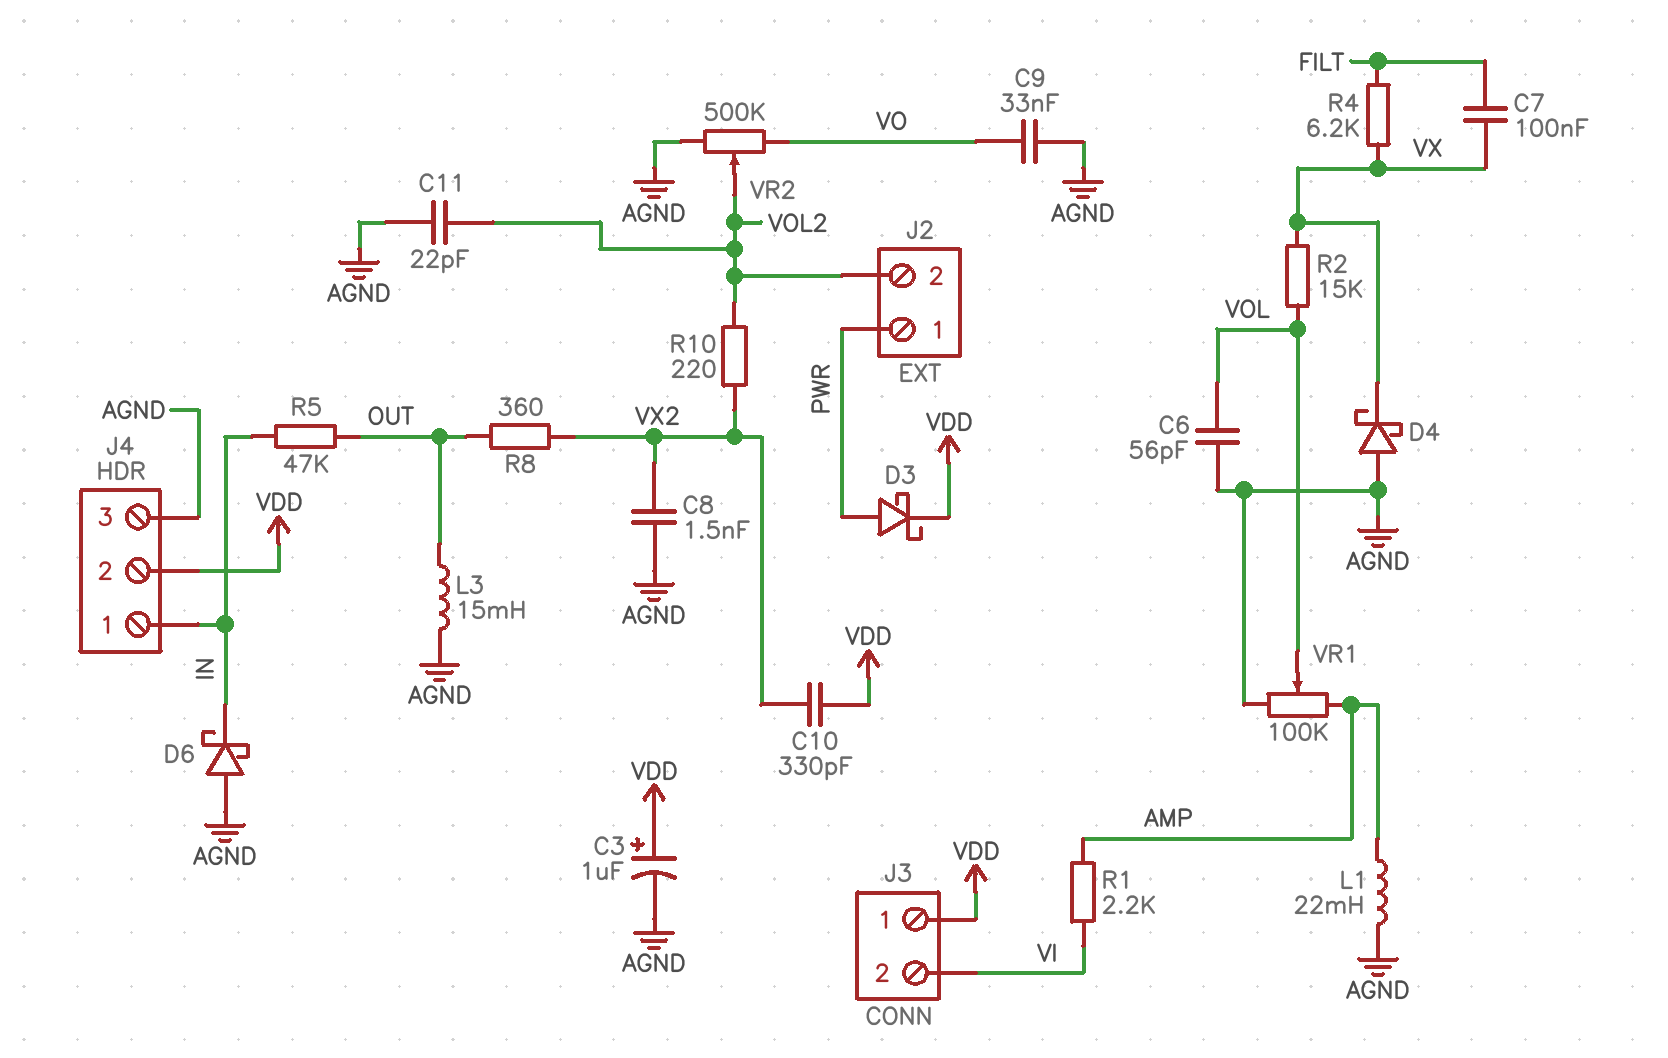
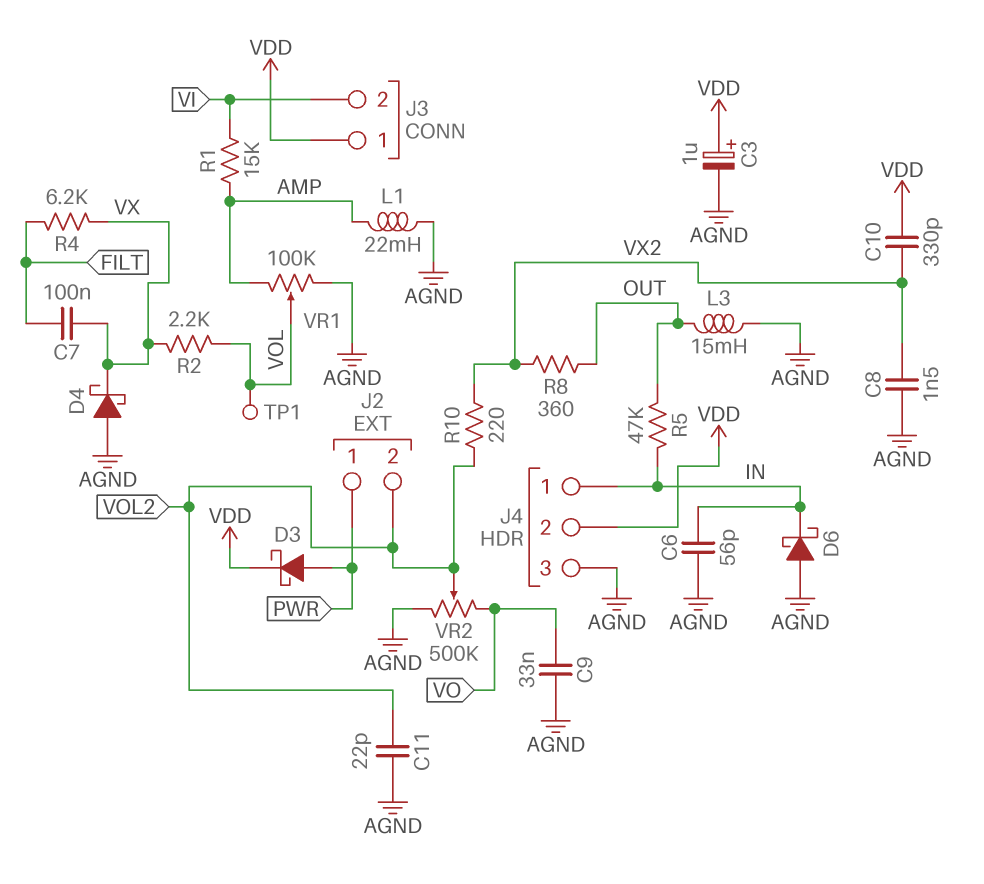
C6: 56pF (AGND, VOL) -> 56pF (AGND, IN)
R1: 2.2k (AMP, VI) -> 15k (AMP, VI)
R2: 15k (VOL, VX) -> 2.2k (VOL, VX)
TP1: none -> test point (VOL)

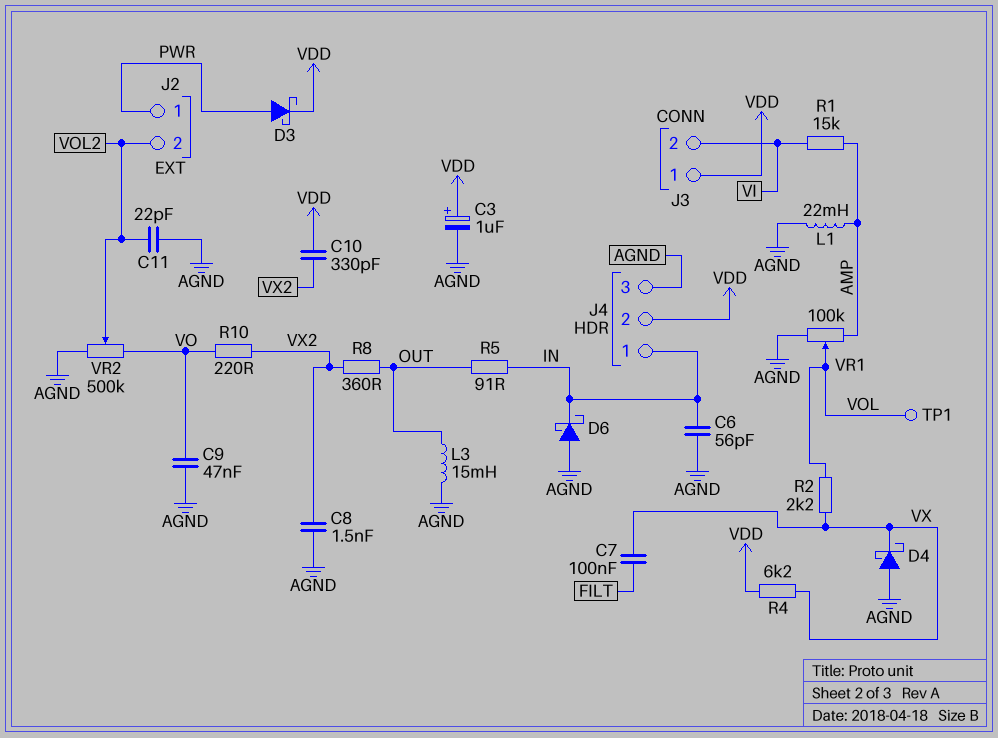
C9: 33nF (AGND, VO) -> 47nF (AGND, VO)
R4: 6.2k (FILT, VX) -> 6.2k (VDD, VX)
R5: 47k (IN, OUT) -> 91 (IN, OUT)
R10: 220 (VOL2, VX2) -> 220 (VO, VX2)

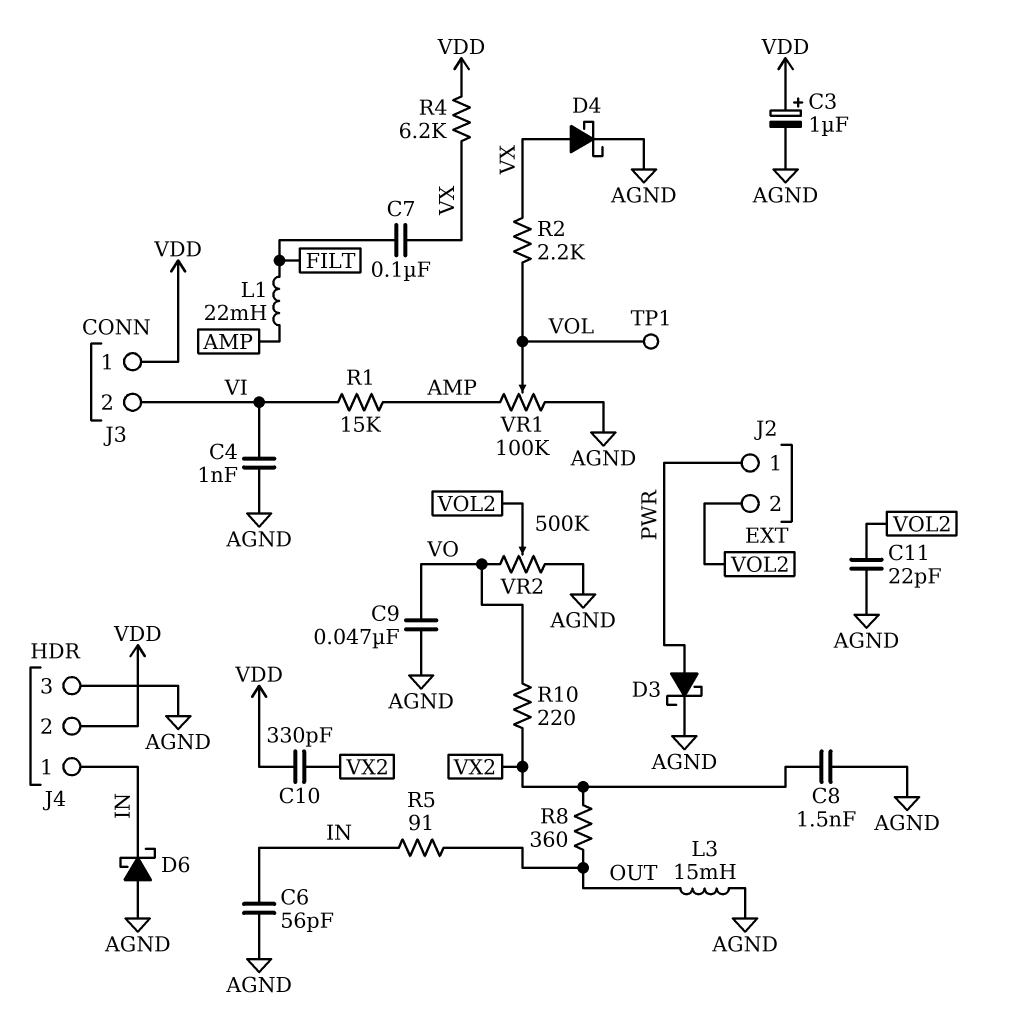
C4: none -> 1nF (AGND, VI)
D3: schottky (A PWR, K VDD) -> schottky (A PWR, K AGND)
D4: schottky (A AGND, K VX) -> schottky (A VX, K AGND)
L1: 22mH (AGND, AMP) -> 22mH (AMP, FILT)

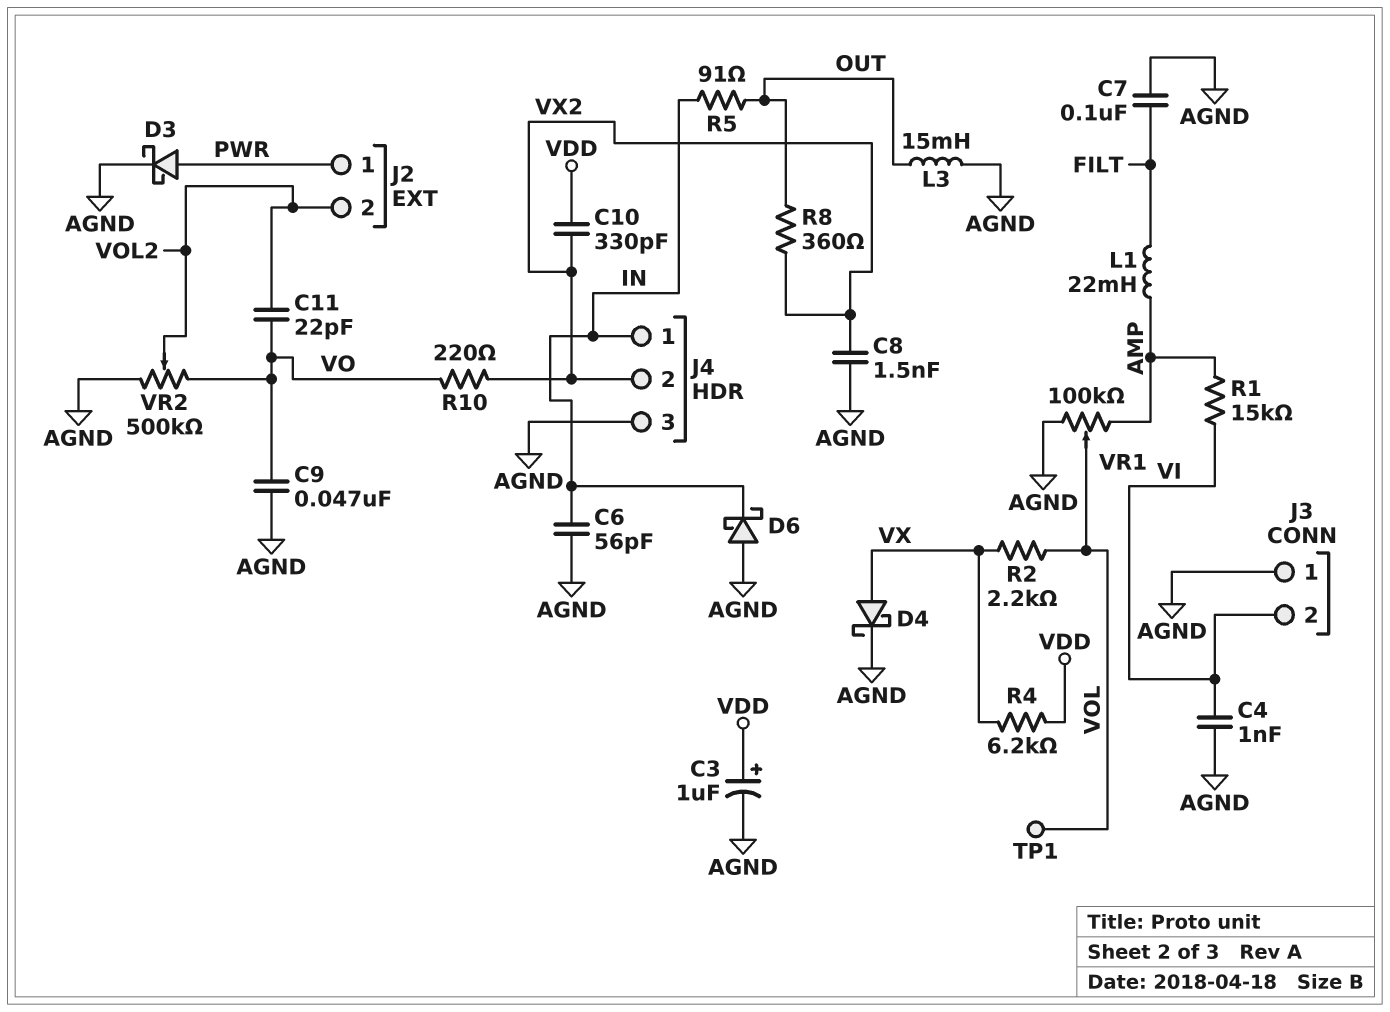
C7: 100nF (FILT, VX) -> 100nF (AGND, FILT)
C11: 22pF (AGND, VOL2) -> 22pF (VO, VOL2)
J3 pin 1: VDD -> AGND
J4 pin 2: VDD -> VX2

